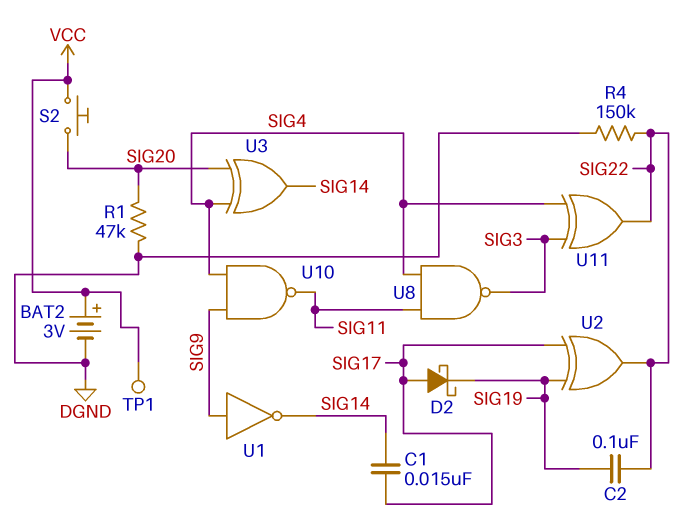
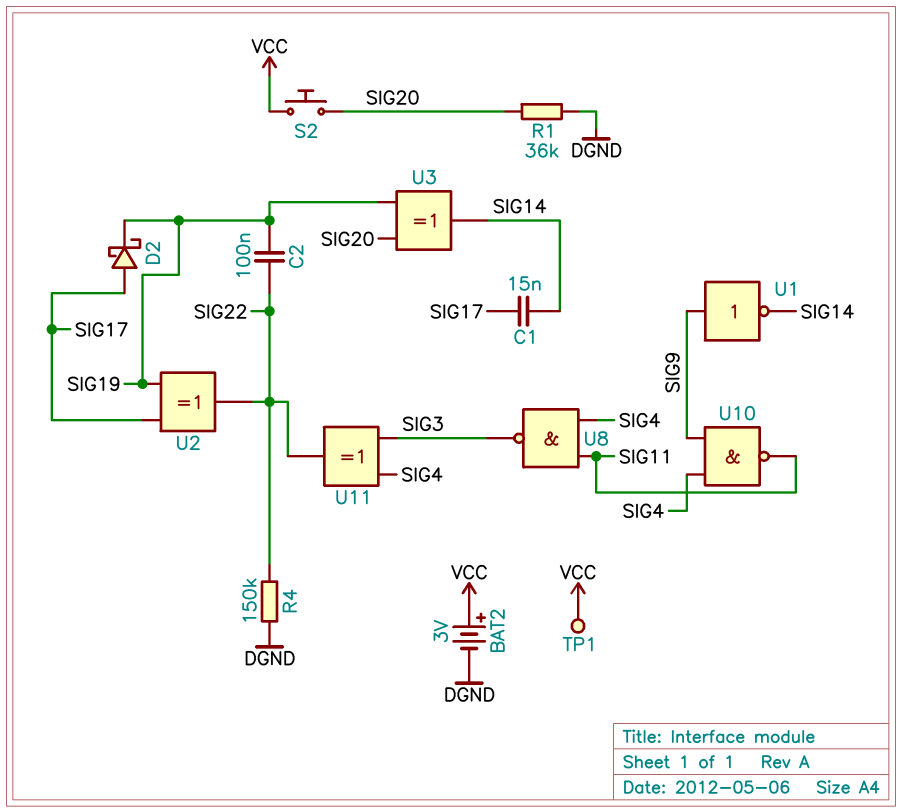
R1: 47k (DGND, SIG20) -> 36k (DGND, SIG20)
U3: XOR (in SIG4, in SIG20, out SIG14) -> XOR (in SIG19, in SIG20, out SIG14)

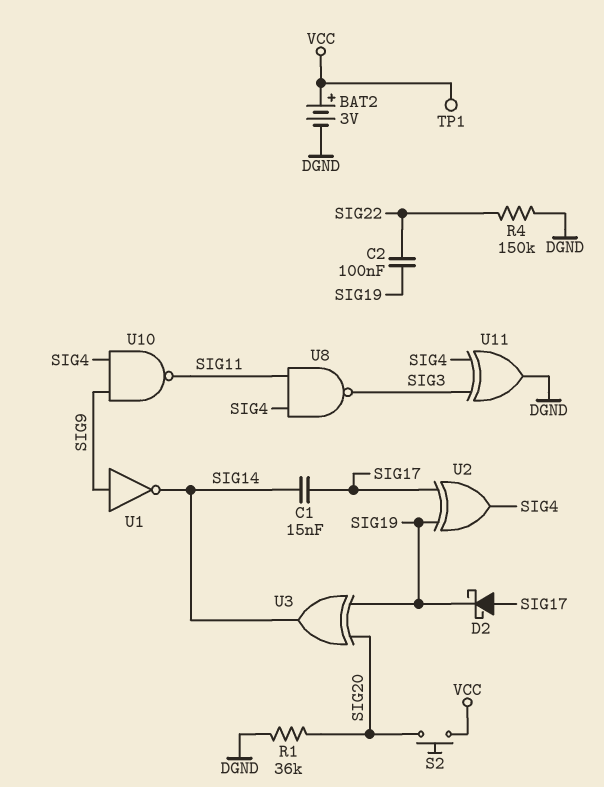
U2: XOR (in SIG17, in SIG19, out SIG22) -> XOR (in SIG17, in SIG19, out SIG4)
U11: XOR (in SIG3, in SIG4, out SIG22) -> XOR (in SIG3, in SIG4, out DGND)

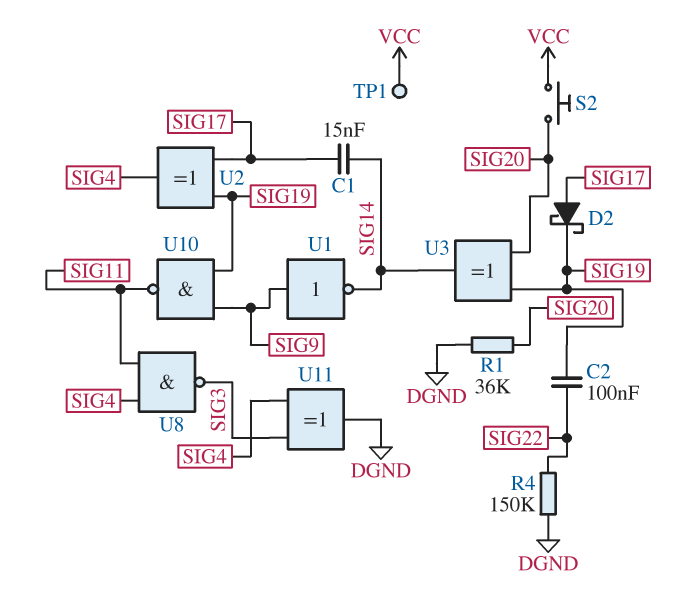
BAT2: 3V (plus VCC, minus DGND) -> none
U10: NAND (in SIG4, in SIG9, out SIG11) -> NAND (in SIG9, in SIG19, out SIG11)

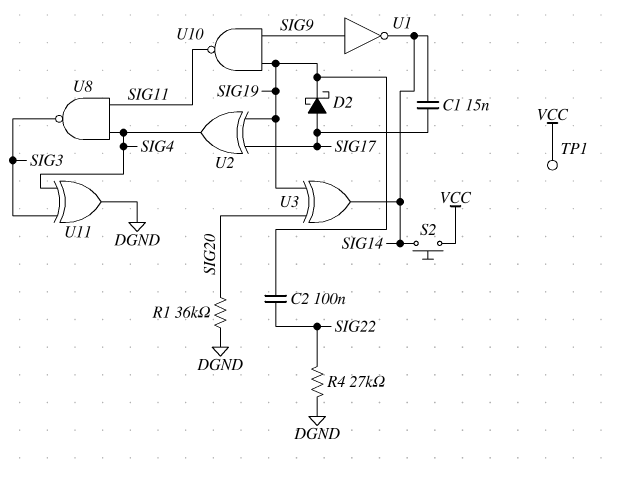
R4: 150k (DGND, SIG22) -> 27k (DGND, SIG22)
S2: button (SIG20, VCC) -> button (SIG14, VCC)

